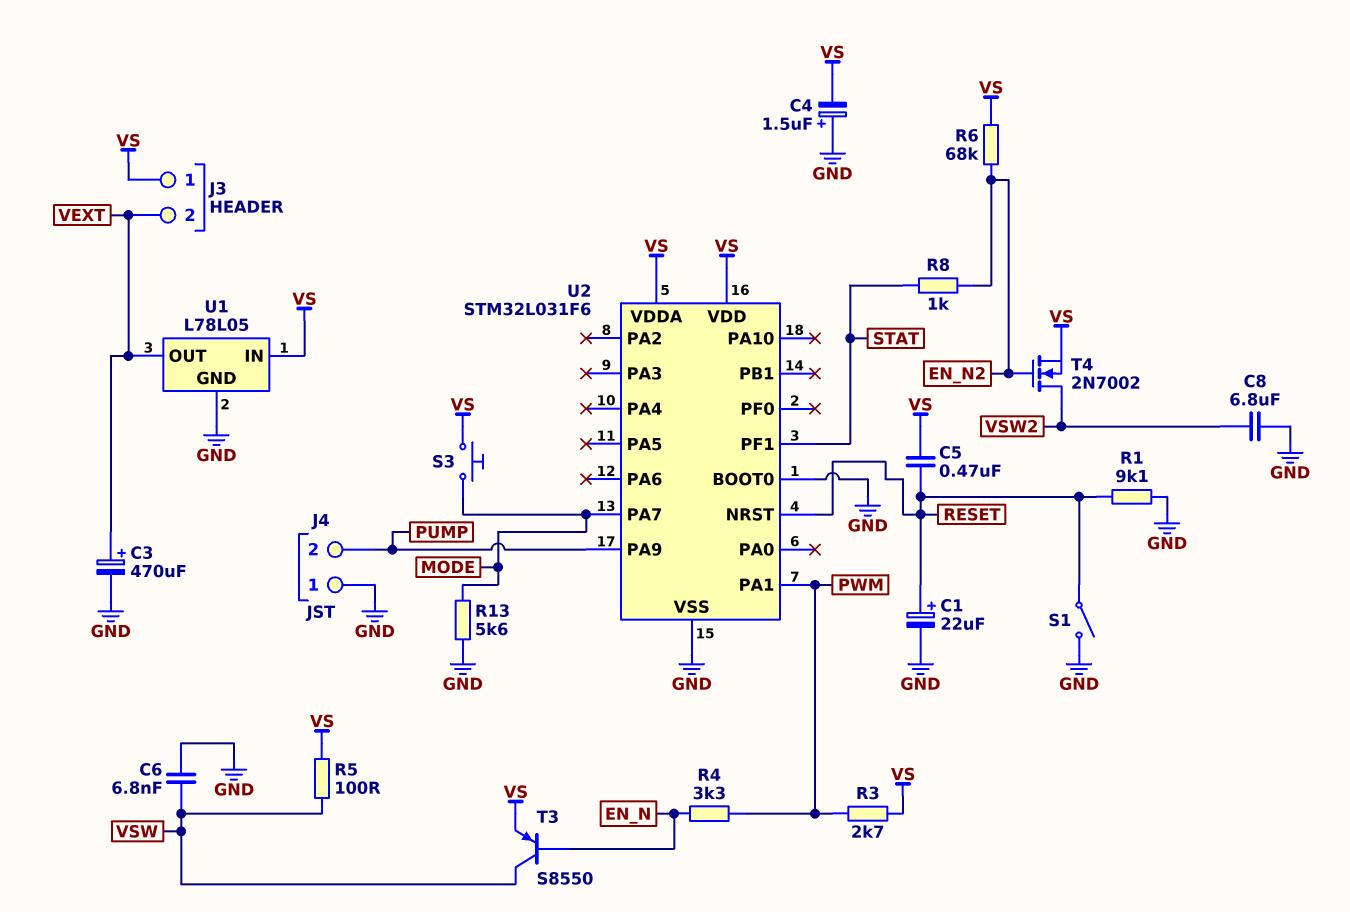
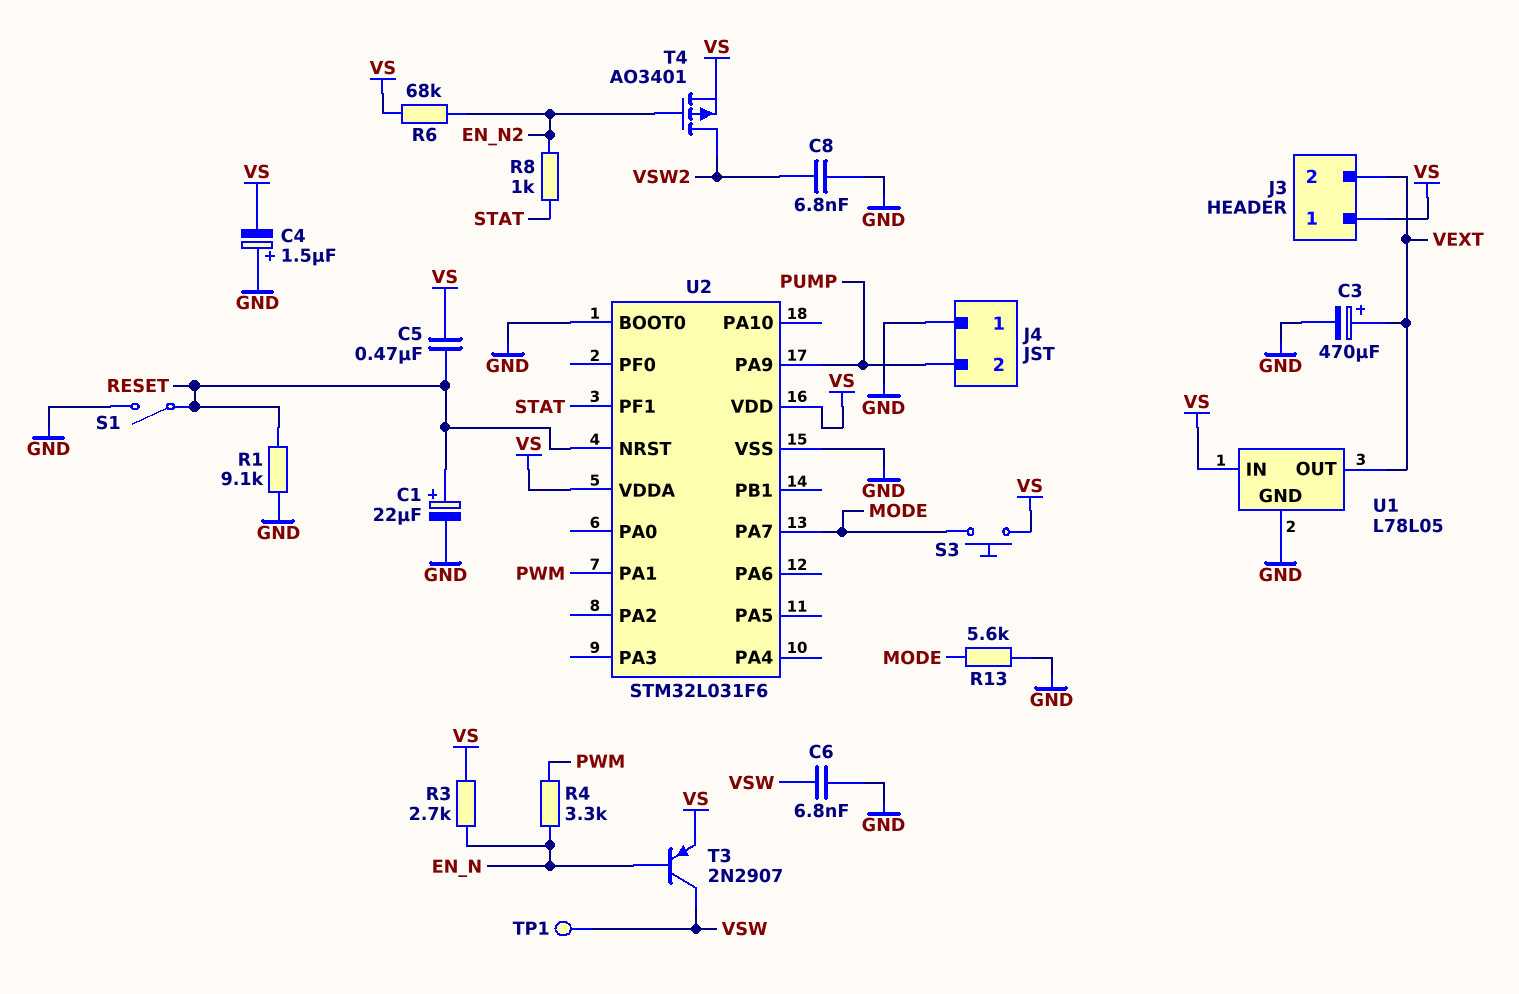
C8: 6.8uF (GND, VSW2) -> 6.8nF (GND, VSW2)
R3: 2.7k (PWM, VS) -> 2.7k (EN_N, VS)
R5: 100 (VS, VSW) -> none
T3: PNP S8550 (B EN_N, C VSW, E VS) -> PNP 2N2907 (B EN_N, C VSW, E VS)
T4: NMOS 2N7002 (G EN_N2, D VSW2, S VS) -> PMOS AO3401 (G EN_N2, D VSW2, S VS)
TP1: none -> test point (VSW)

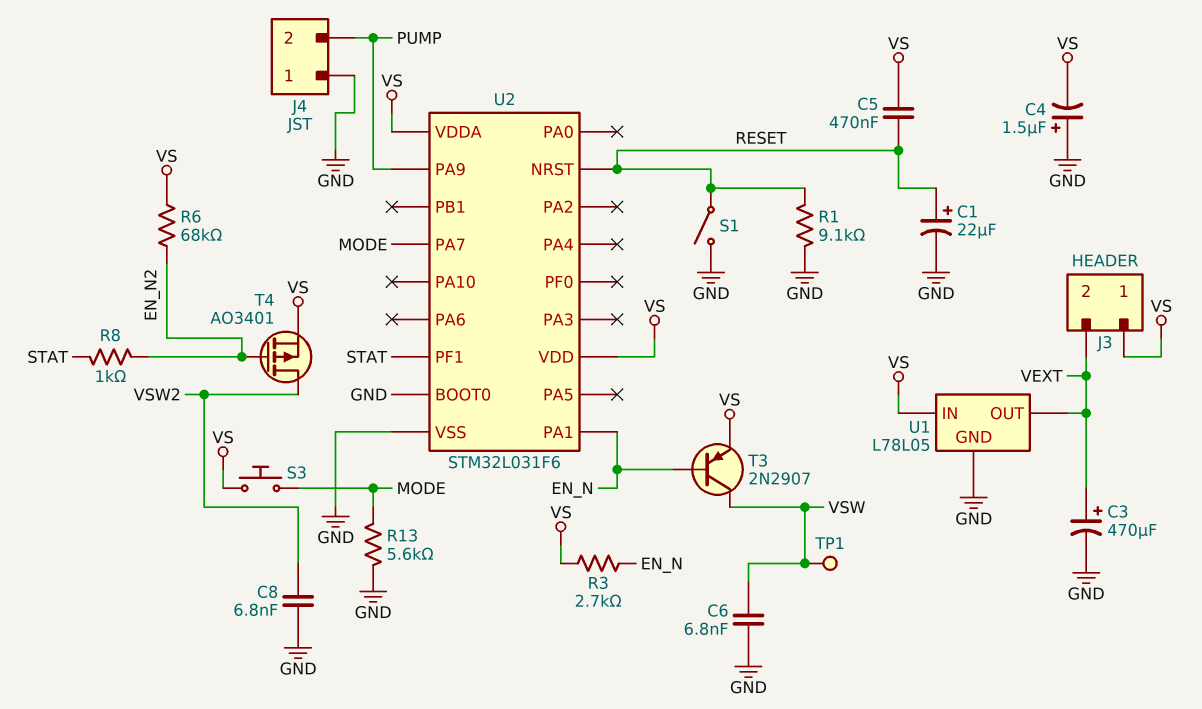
R4: 3.3k (EN_N, PWM) -> none
U2 pin PA1: PWM -> EN_N

